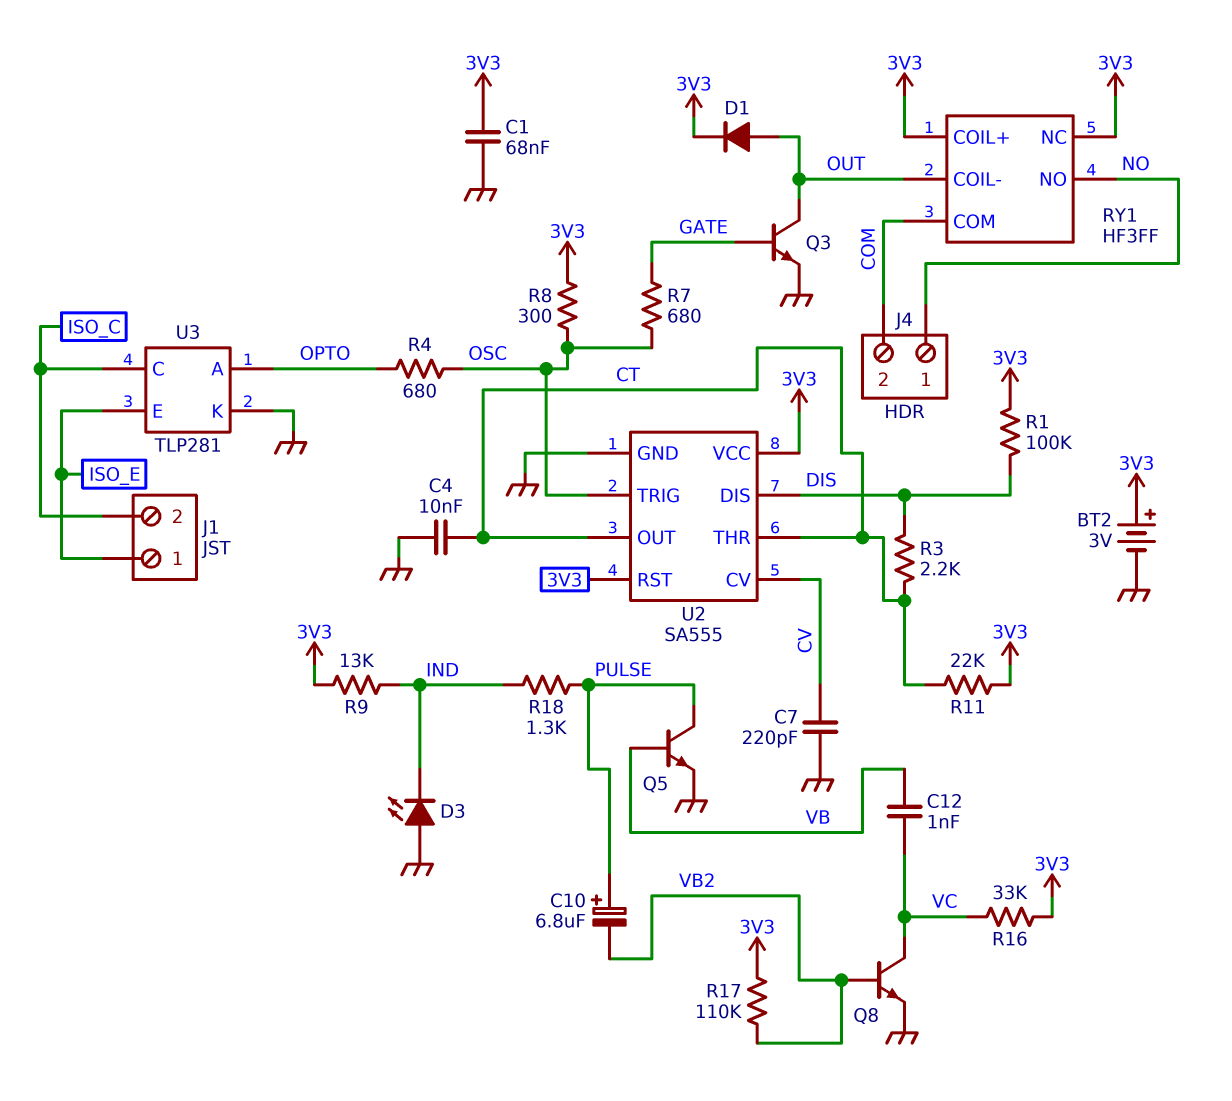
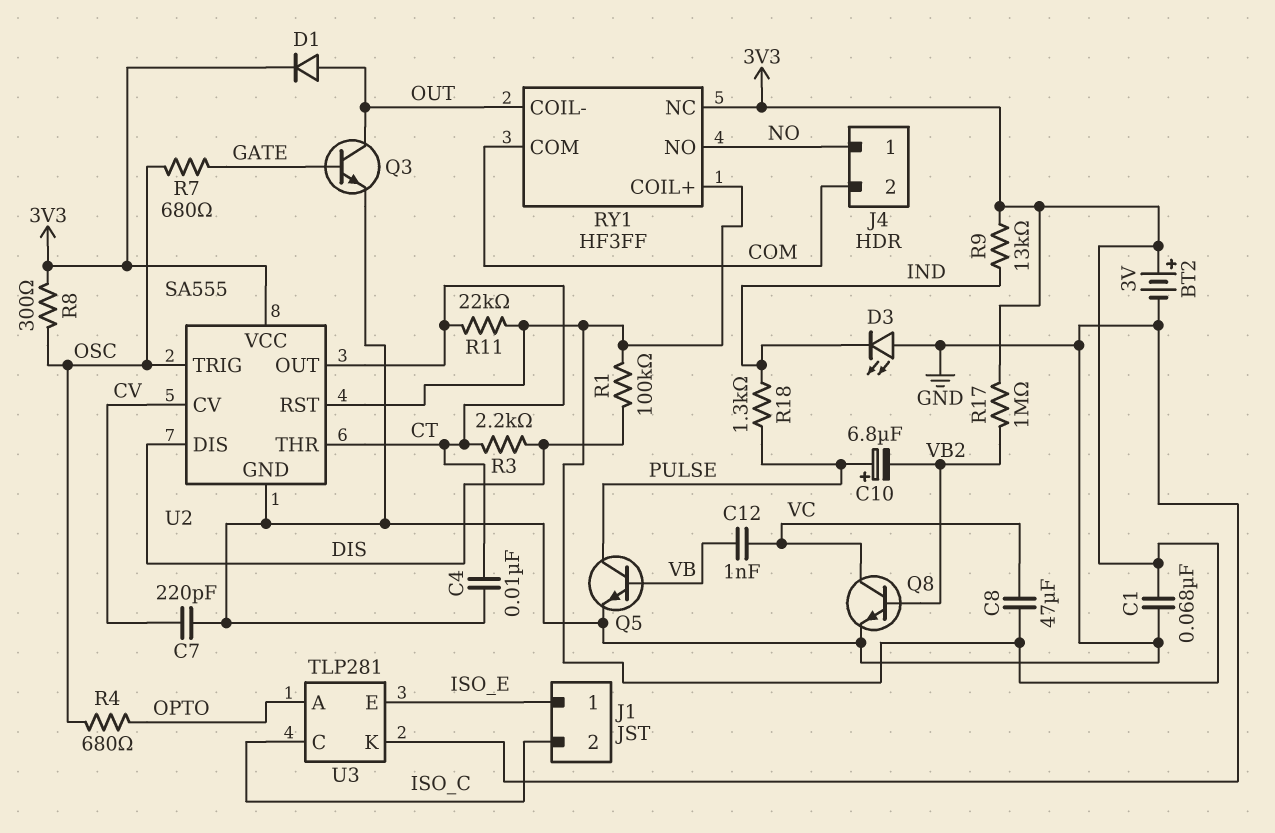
C8: none -> 47uF (3V3, VC)
R16: 33k (3V3, VC) -> none
R17: 110k (3V3, VB2) -> 1M (3V3, VB2)

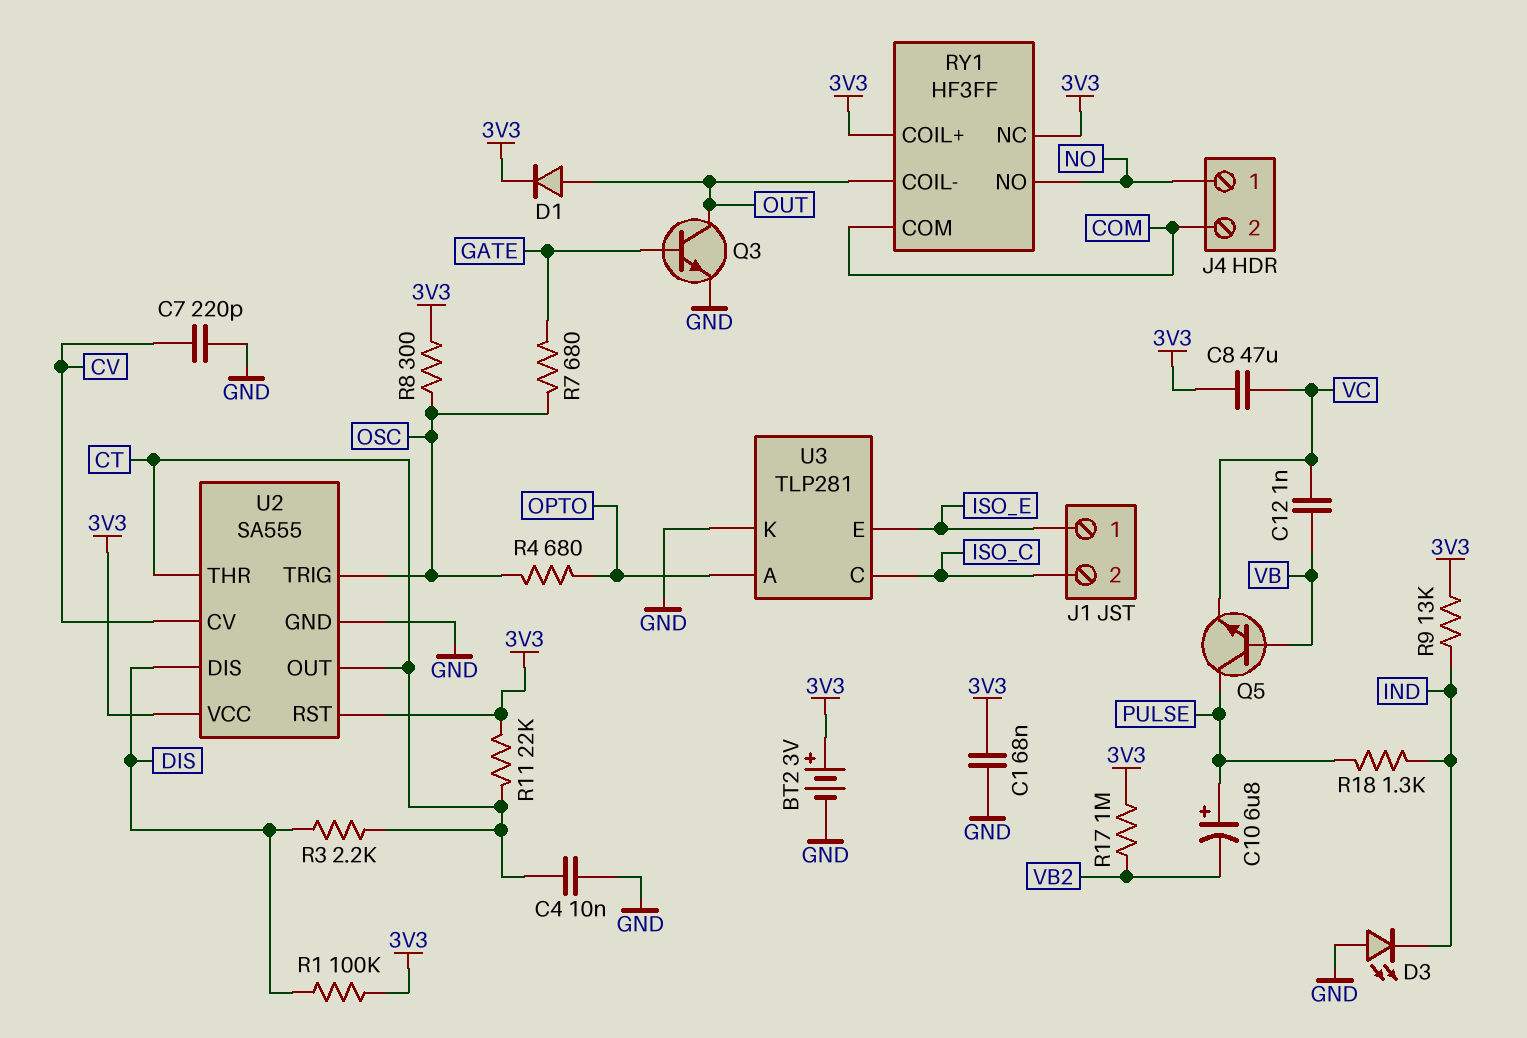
Q5: NPN (B VB, C PULSE, E GND) -> NPN (B VB, C PULSE, E VC)
Q8: NPN (B VB2, C VC, E GND) -> none

